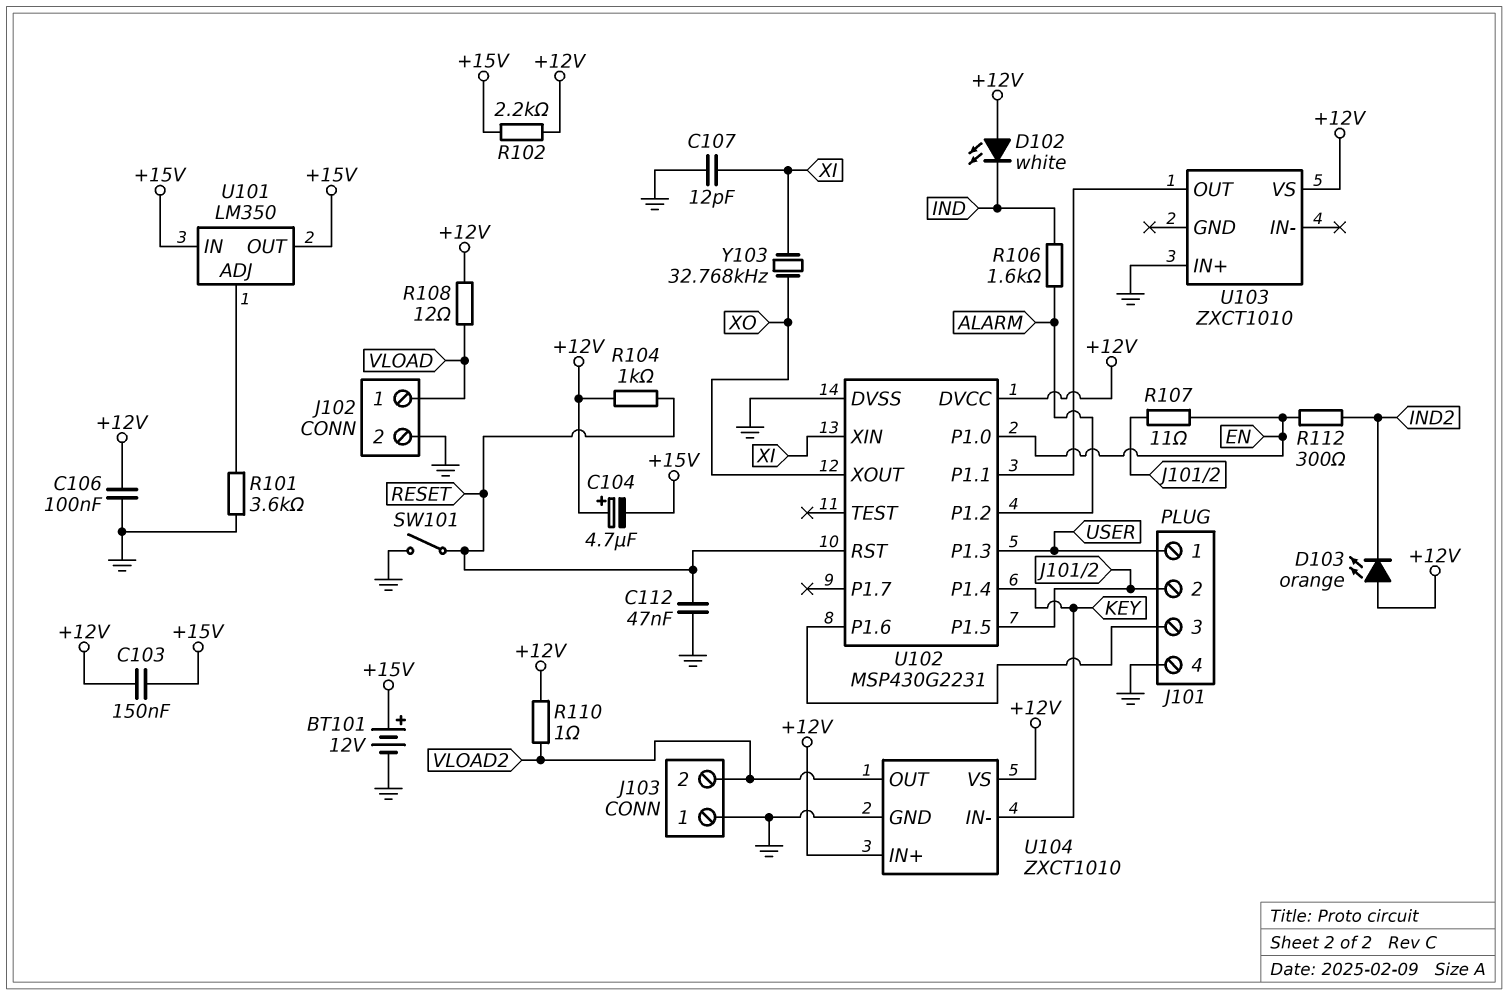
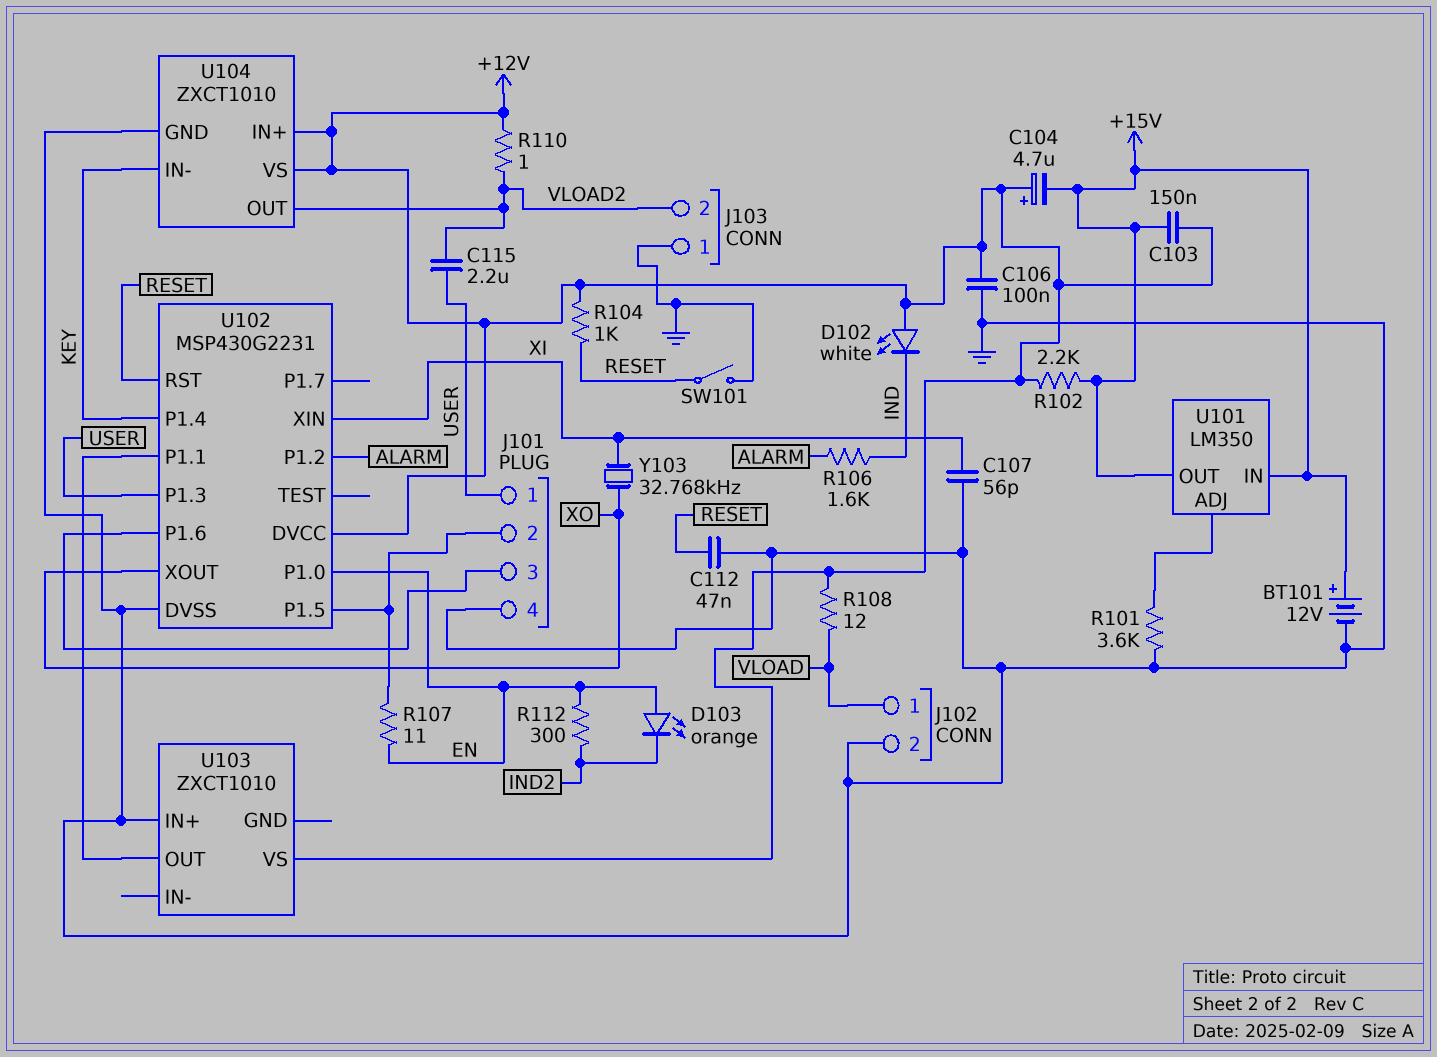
C107: 12pF (GND, XI) -> 56pF (GND, XI)
C115: none -> 2.2uF (USER, VLOAD2)
D103: LED orange (A +12V, K IND2) -> LED orange (A EN, K IND2)

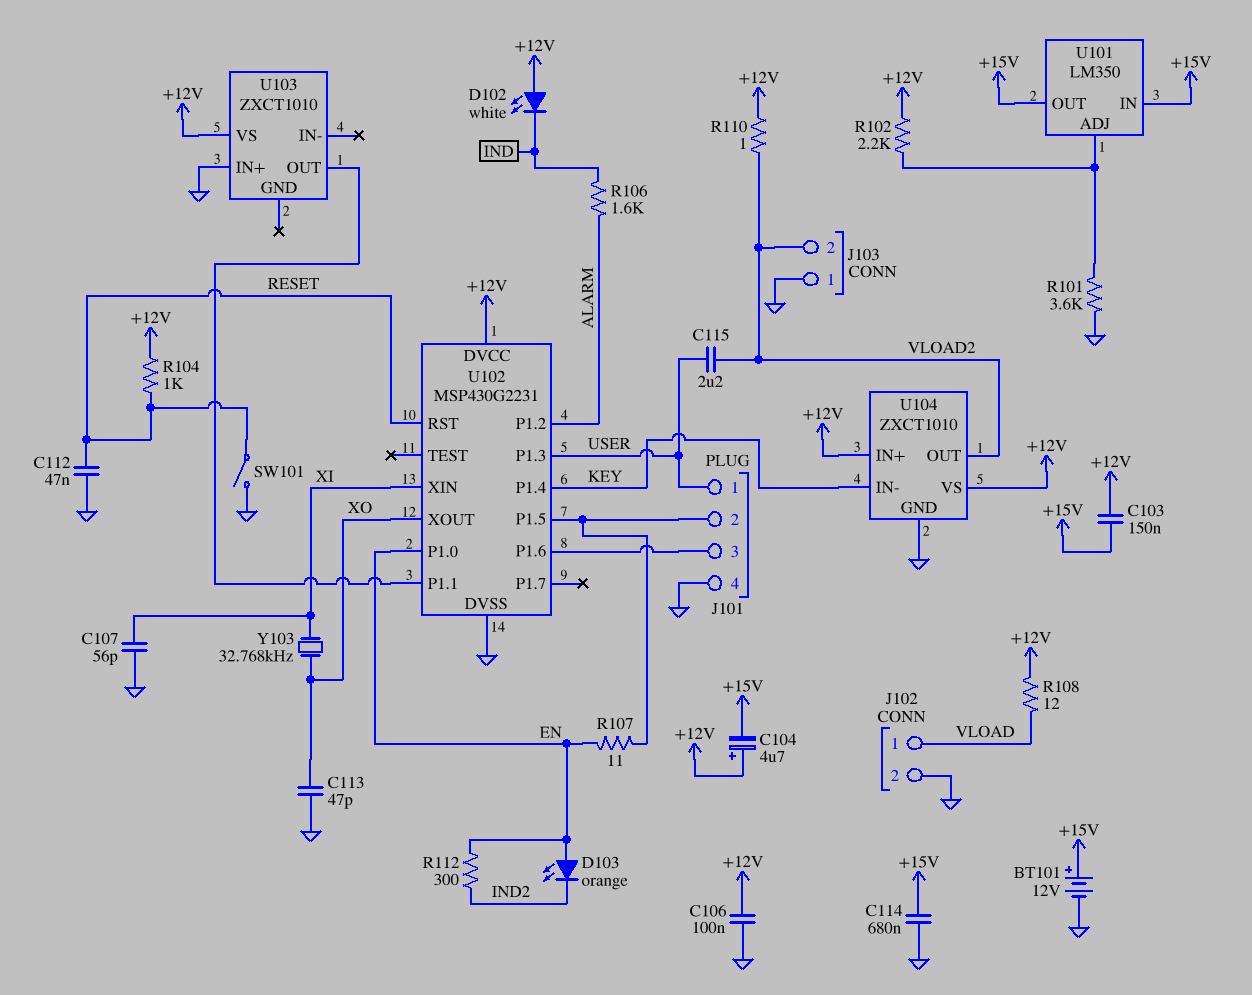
C113: none -> 47pF (GND, XO)
C114: none -> 680nF (+15V, GND)
R102: 2.2k (+12V, +15V) -> 2.2k (+12V, U101/ADJ)

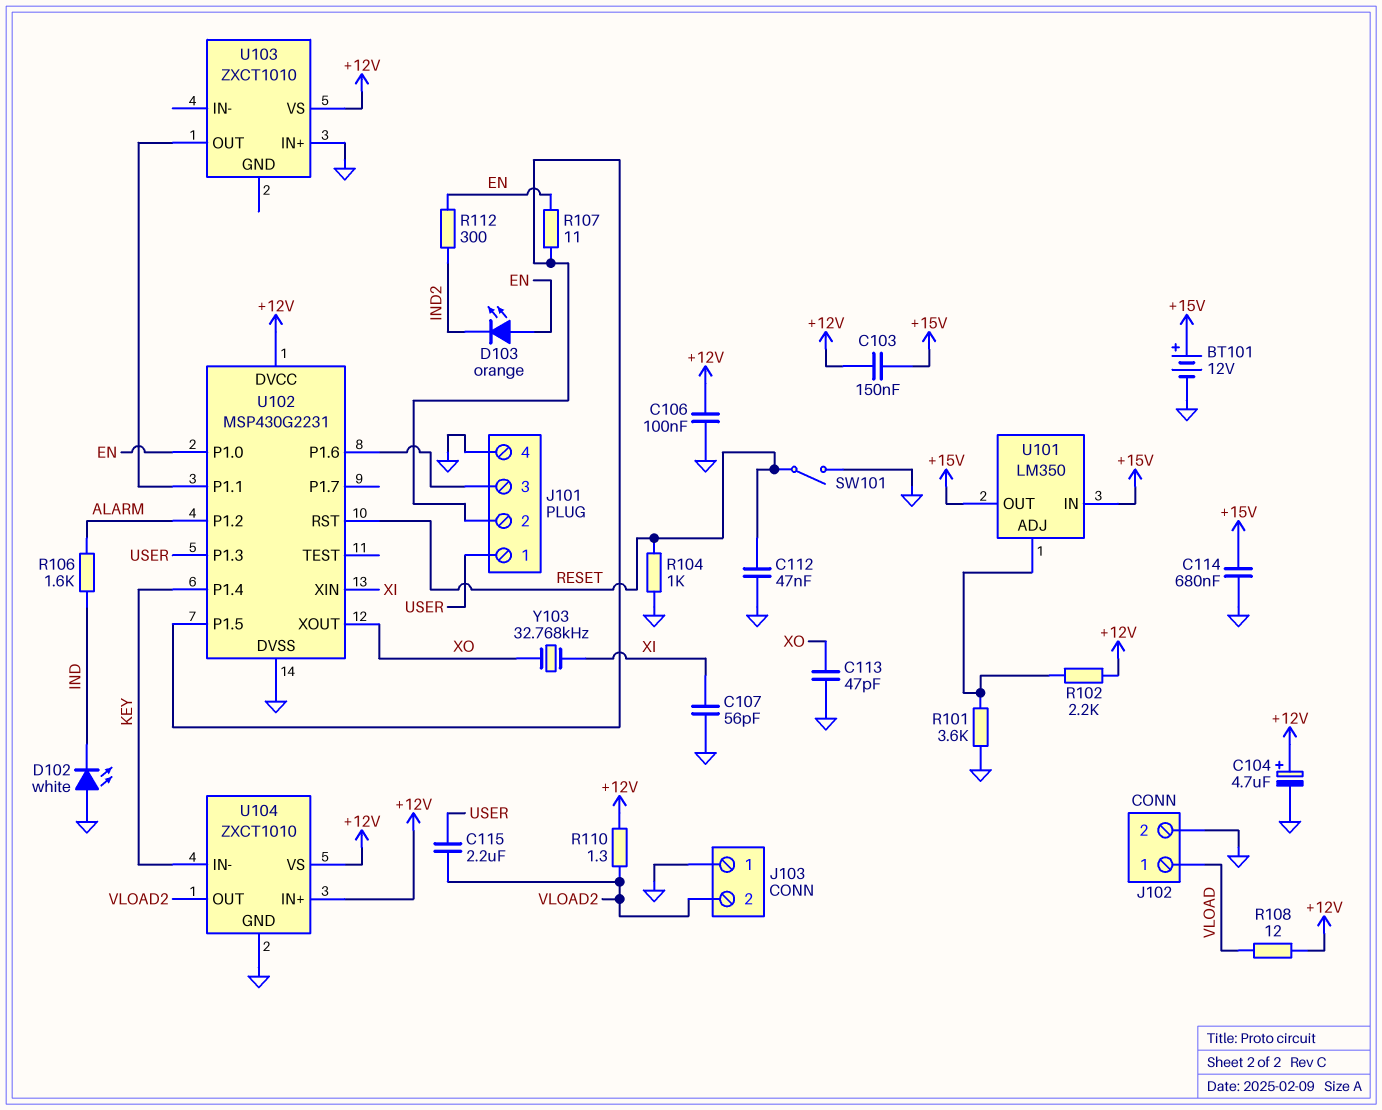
C104: 4.7uF (plus +12V, minus +15V) -> 4.7uF (plus +12V, minus GND)
D102: LED white (A +12V, K IND) -> LED white (A GND, K IND)
R104: 1k (+12V, RESET) -> 1k (GND, RESET)
R110: 1 (+12V, VLOAD2) -> 1.3 (+12V, VLOAD2)

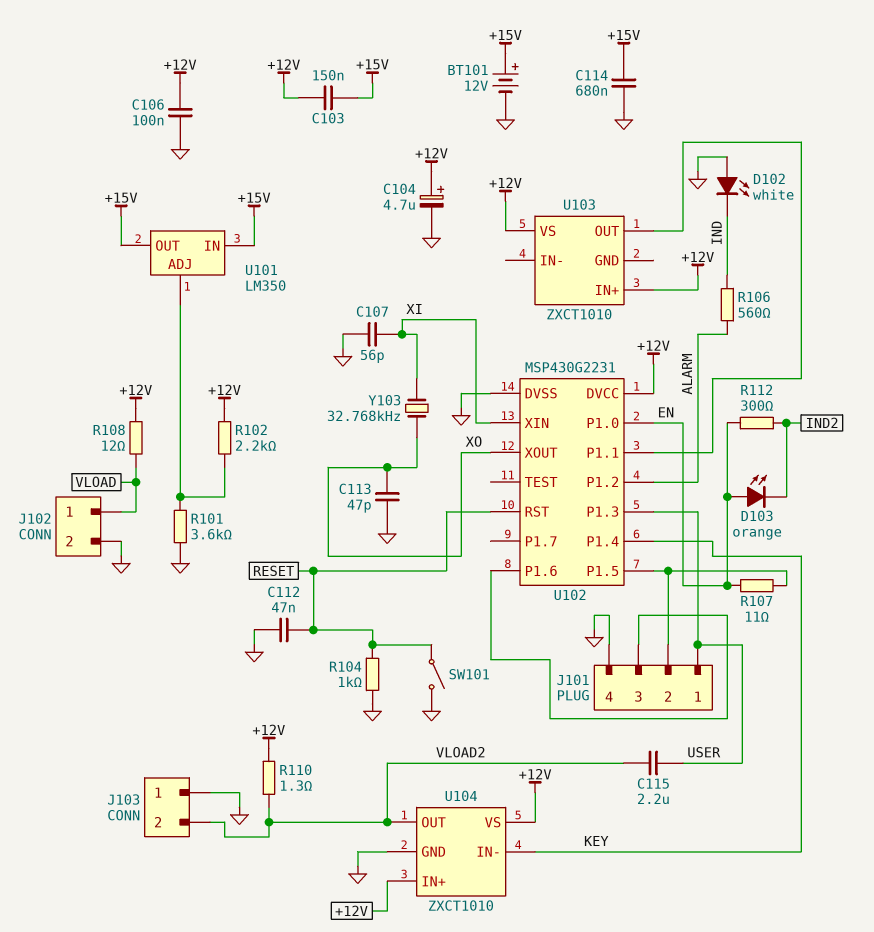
R106: 1.6k (ALARM, IND) -> 560 (ALARM, IND)
U103 pin IN+: GND -> +12V

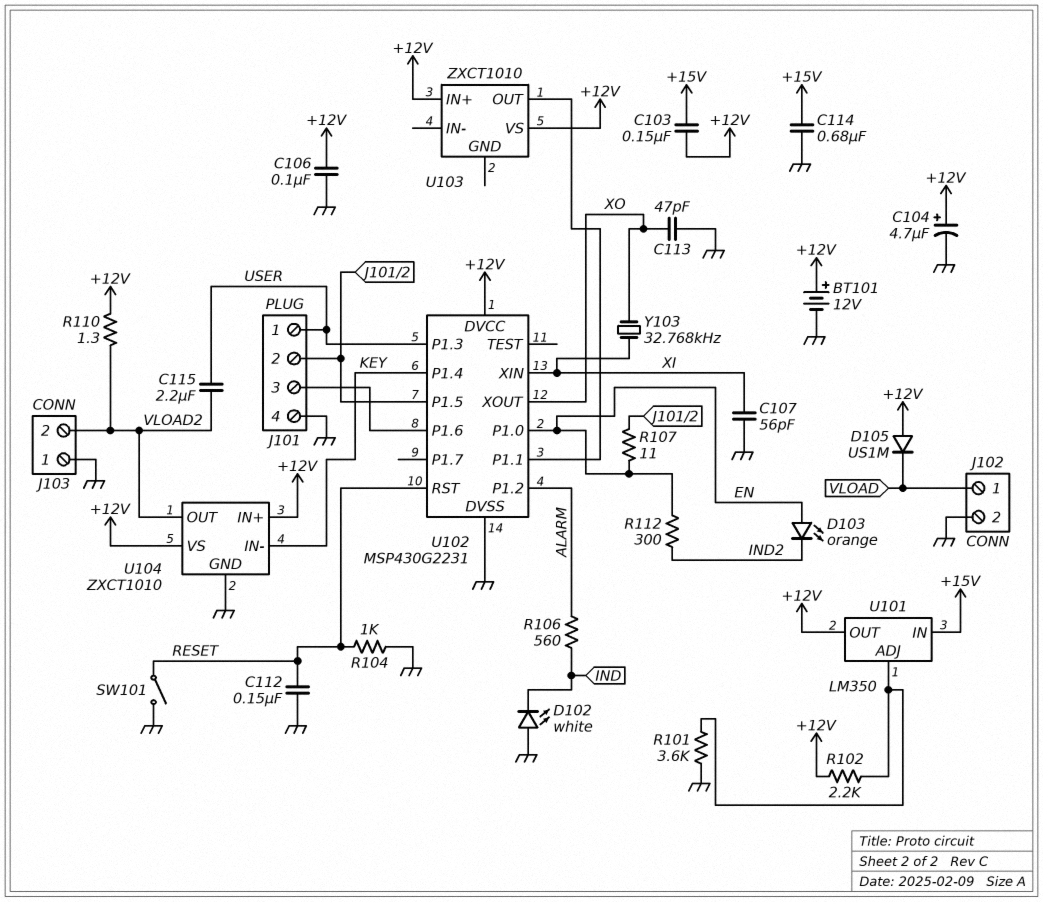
BT101: 12V (plus +15V, minus GND) -> 12V (plus +12V, minus GND)
C112: 47nF (GND, RESET) -> 150nF (GND, RESET)
D105: none -> diode US1M (A +12V, K VLOAD)
R108: 12 (+12V, VLOAD) -> none
U101 pin OUT: +15V -> +12V

